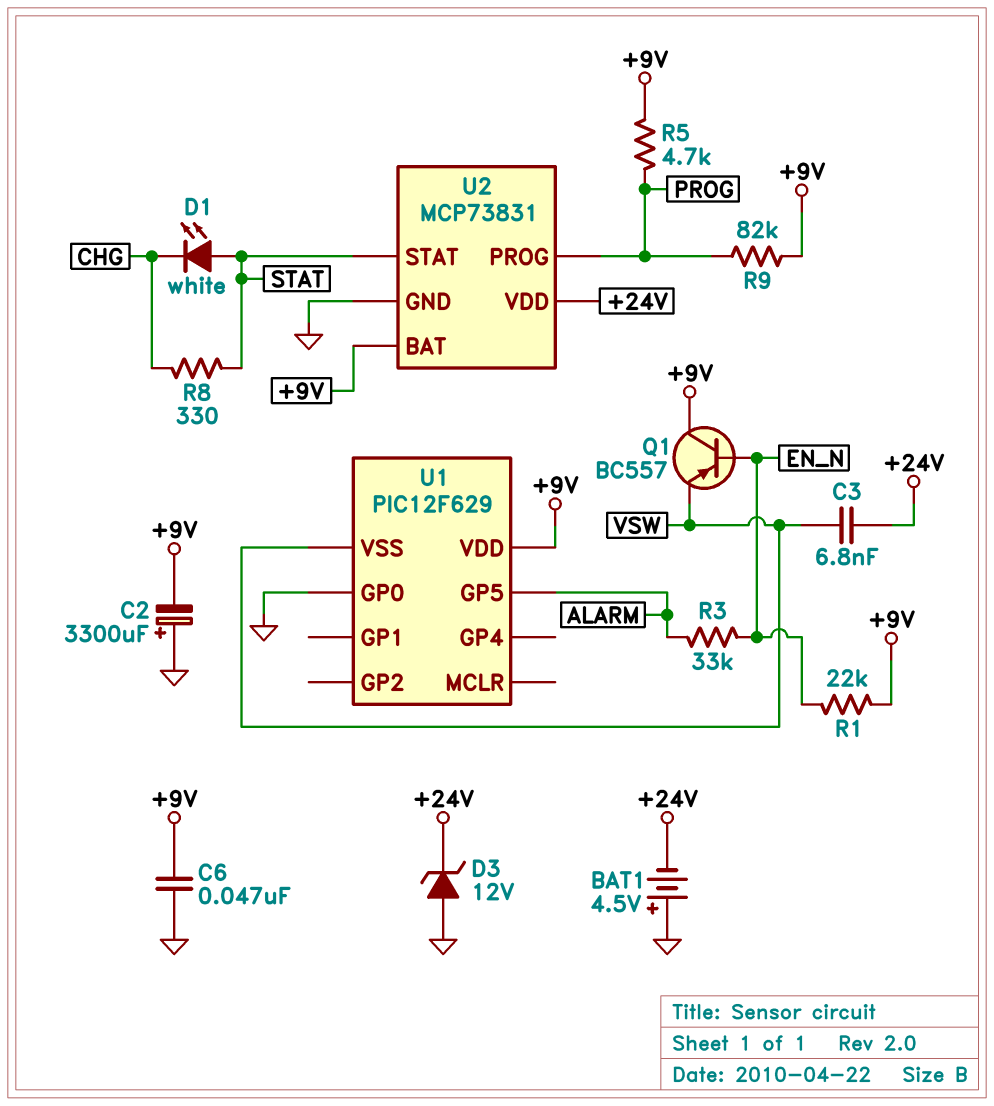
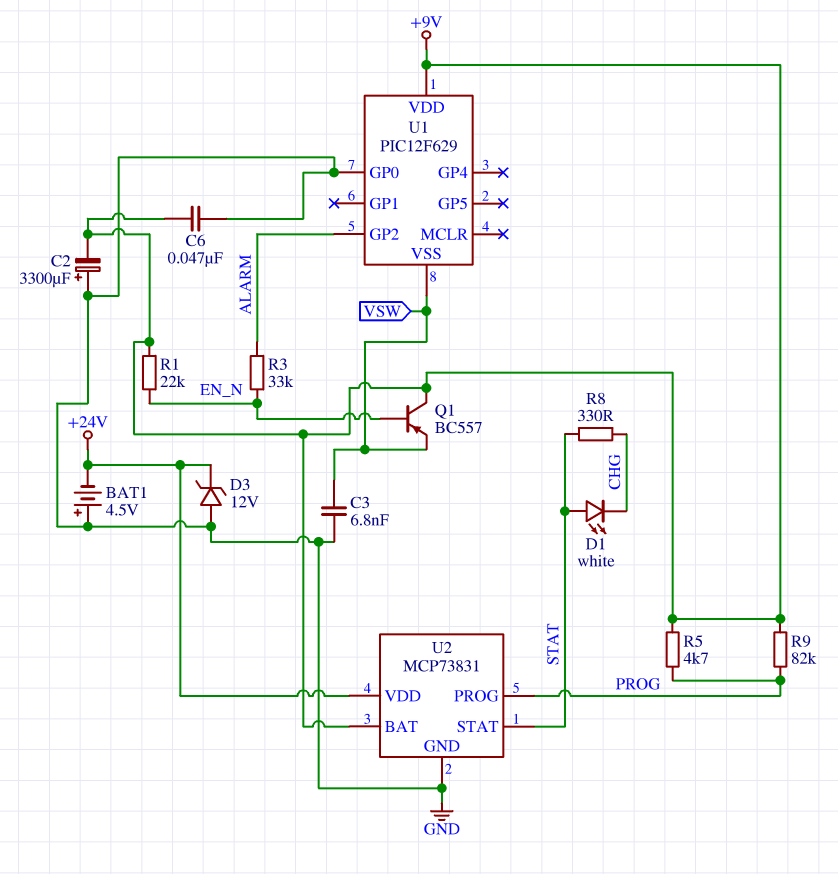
C3: 6.8nF (+24V, VSW) -> 6.8nF (GND, VSW)
U1 pin GP2: none -> ALARM
U1 pin GP5: ALARM -> none

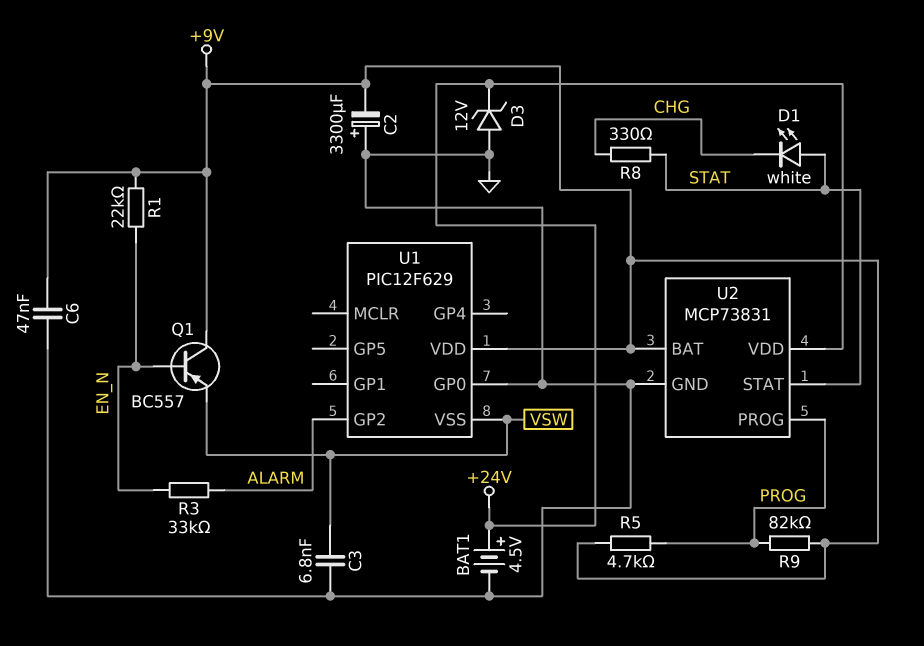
BAT1: 4.5V (plus GND, minus +24V) -> 4.5V (plus +24V, minus GND)

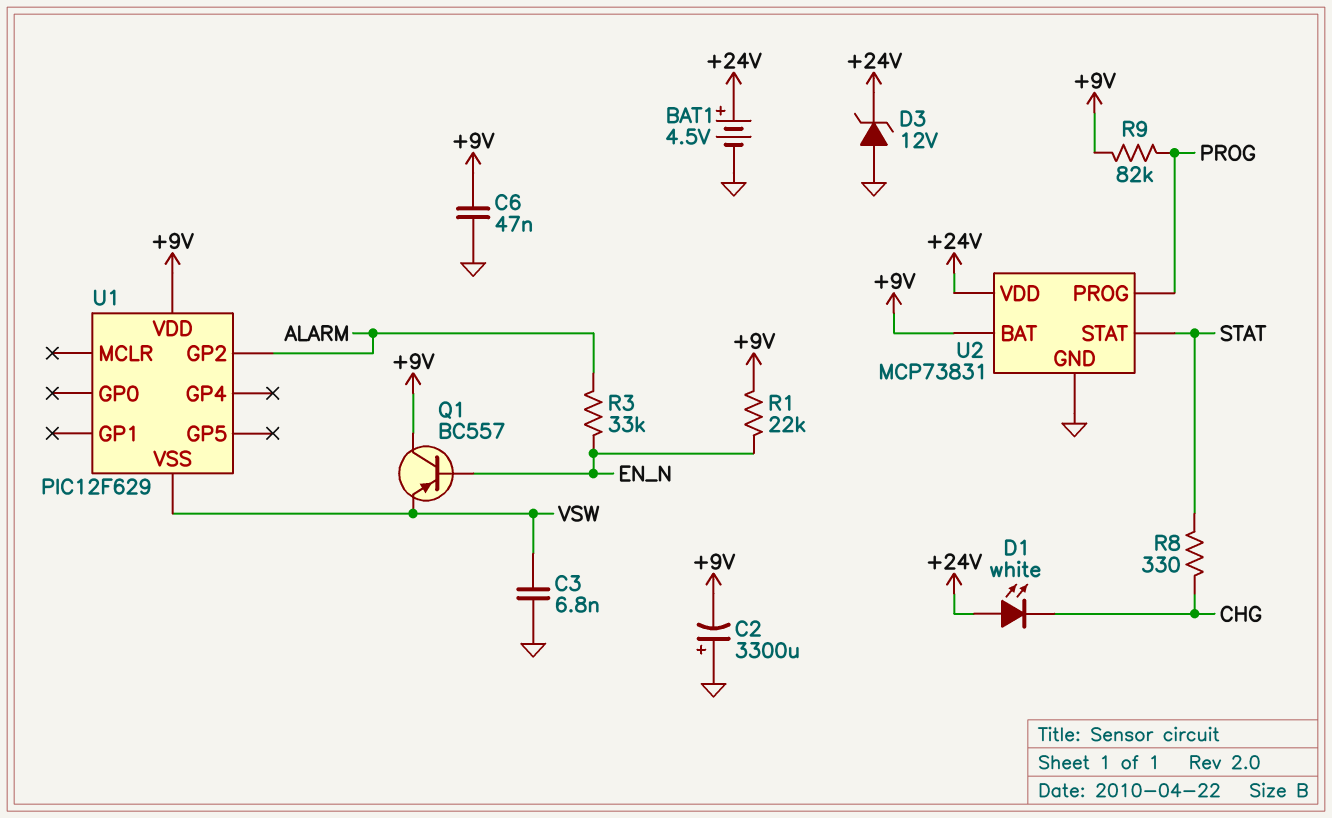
D1: LED white (A STAT, K CHG) -> LED white (A +24V, K CHG)
R5: 4.7k (+9V, PROG) -> none
U1 pin GP0: GND -> none

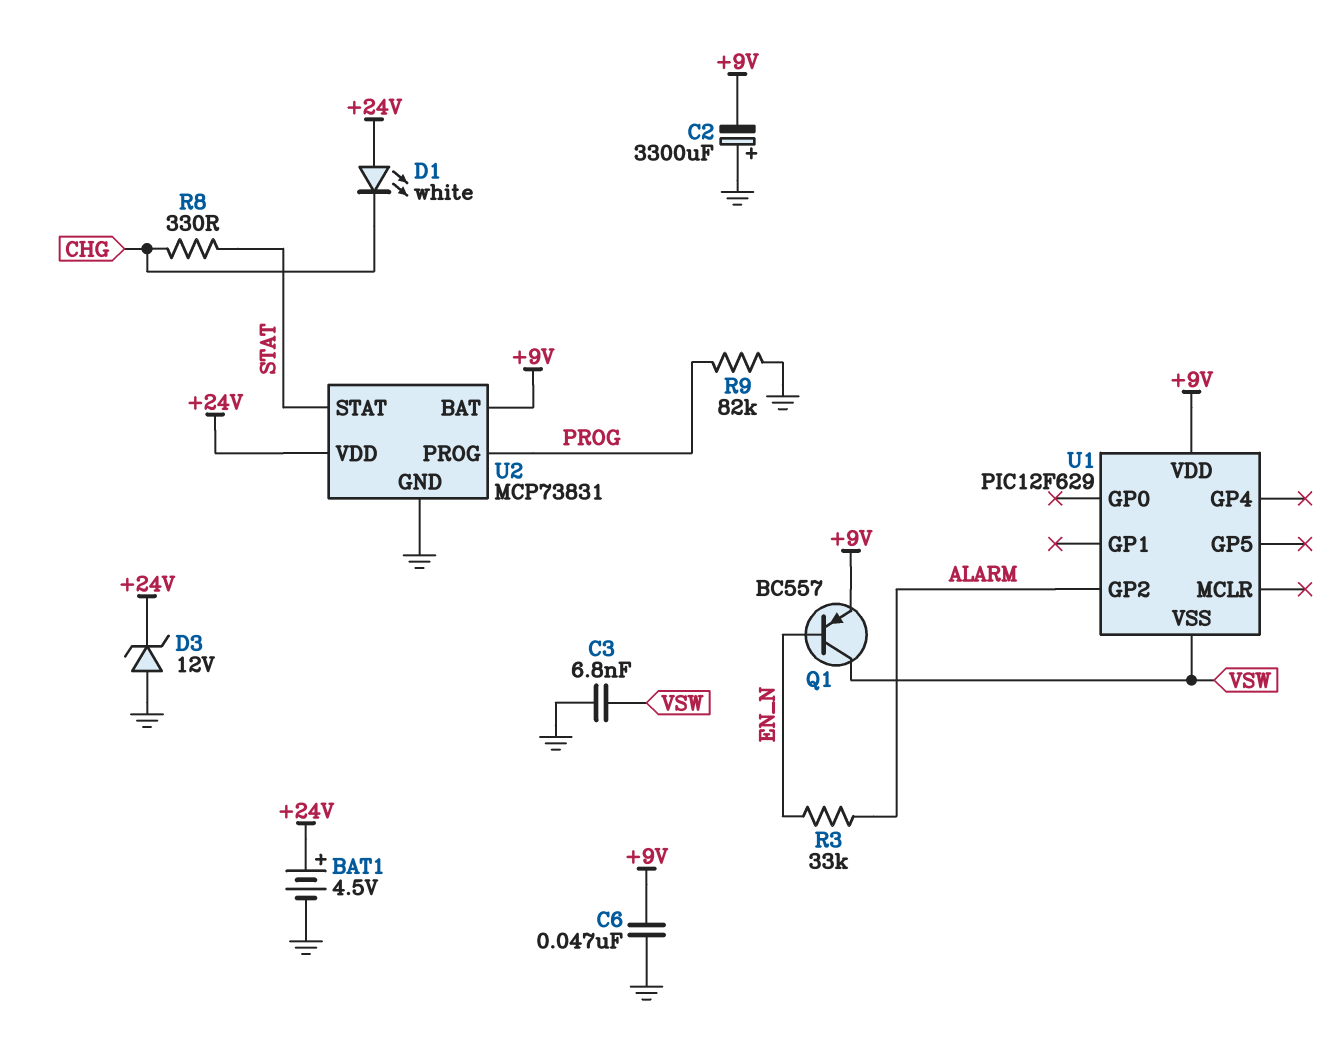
Q1: PNP BC557 (B EN_N, C +9V, E VSW) -> PNP BC557 (B EN_N, C VSW, E +9V)
R1: 22k (+9V, EN_N) -> none
R9: 82k (+9V, PROG) -> 82k (GND, PROG)

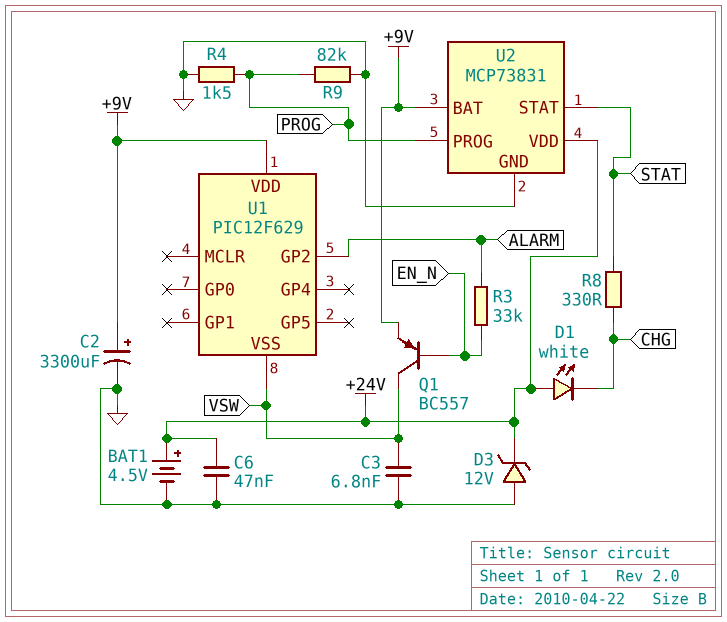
C2: 3300uF (plus GND, minus +9V) -> 3300uF (plus +9V, minus GND)
C6: 47nF (+9V, GND) -> 47nF (+24V, GND)
R4: none -> 1.5k (GND, PROG)

